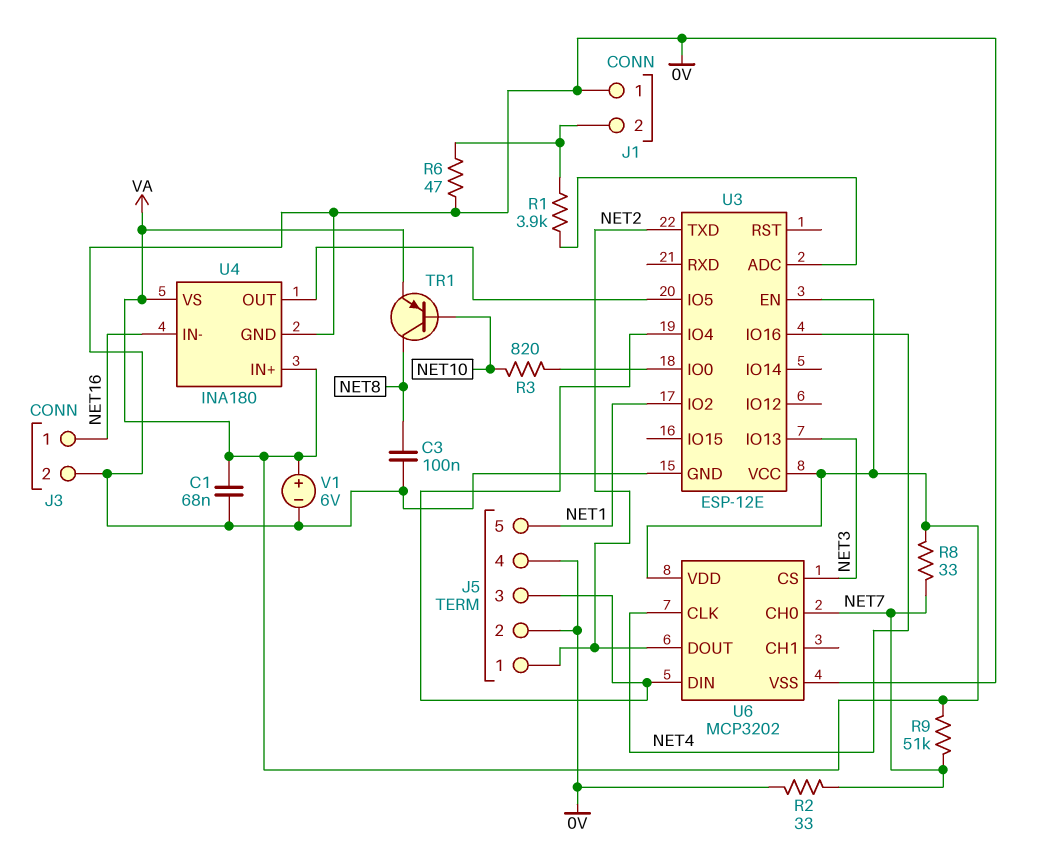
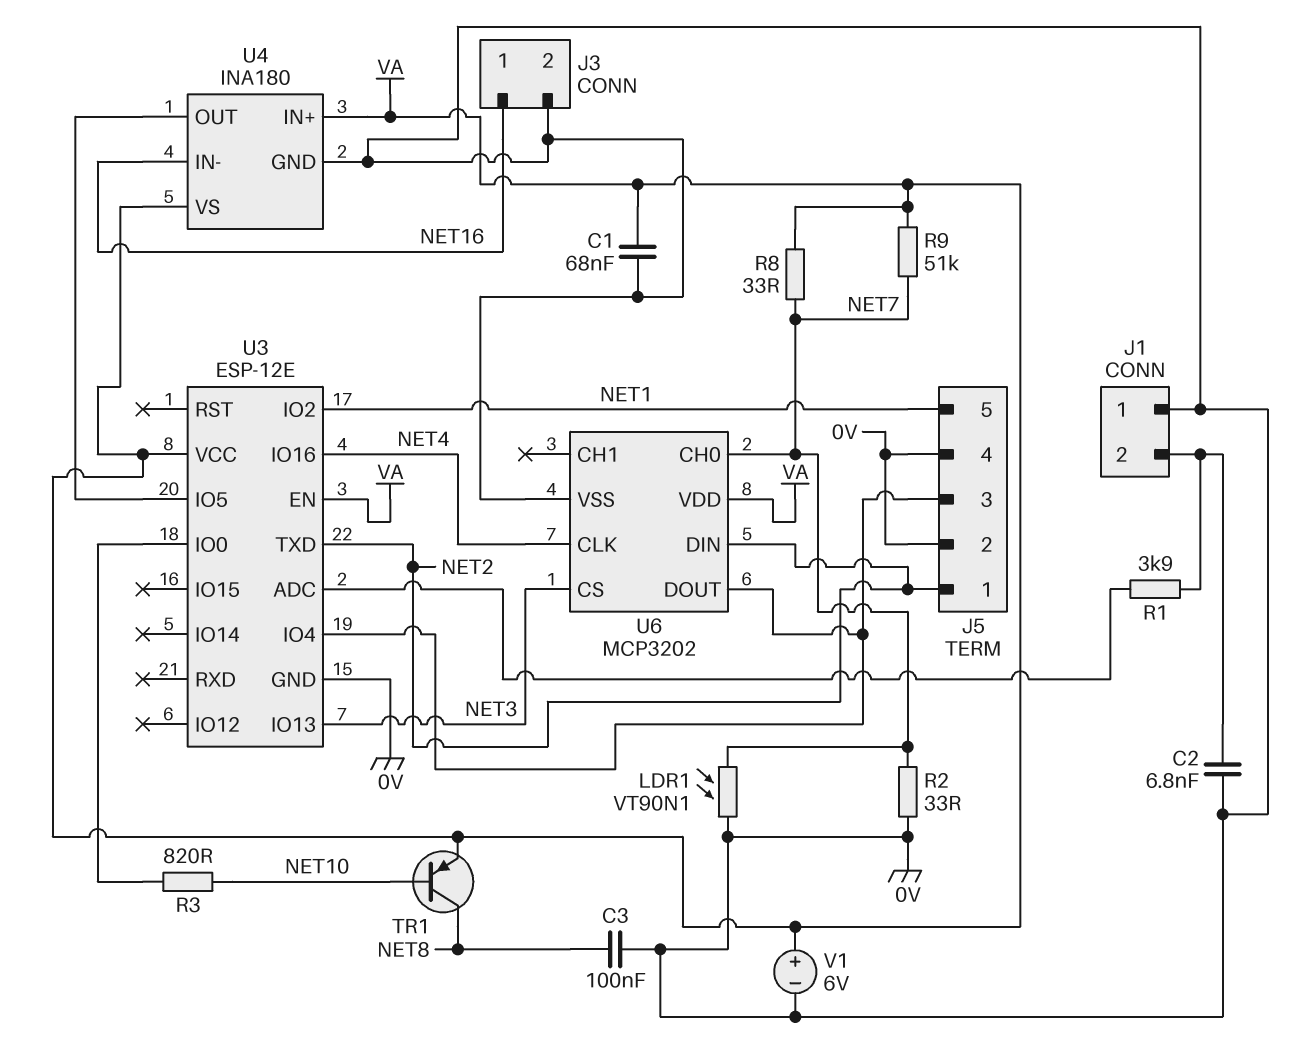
C2: none -> 6.8nF (0V, J1/2)
LDR1: none -> VT90N1 (0V, NET7)
R6: 47 (0V, J1/2) -> none
U6 pin DIN: J5/3 -> NET2
U6 pin DOUT: NET2 -> J5/3

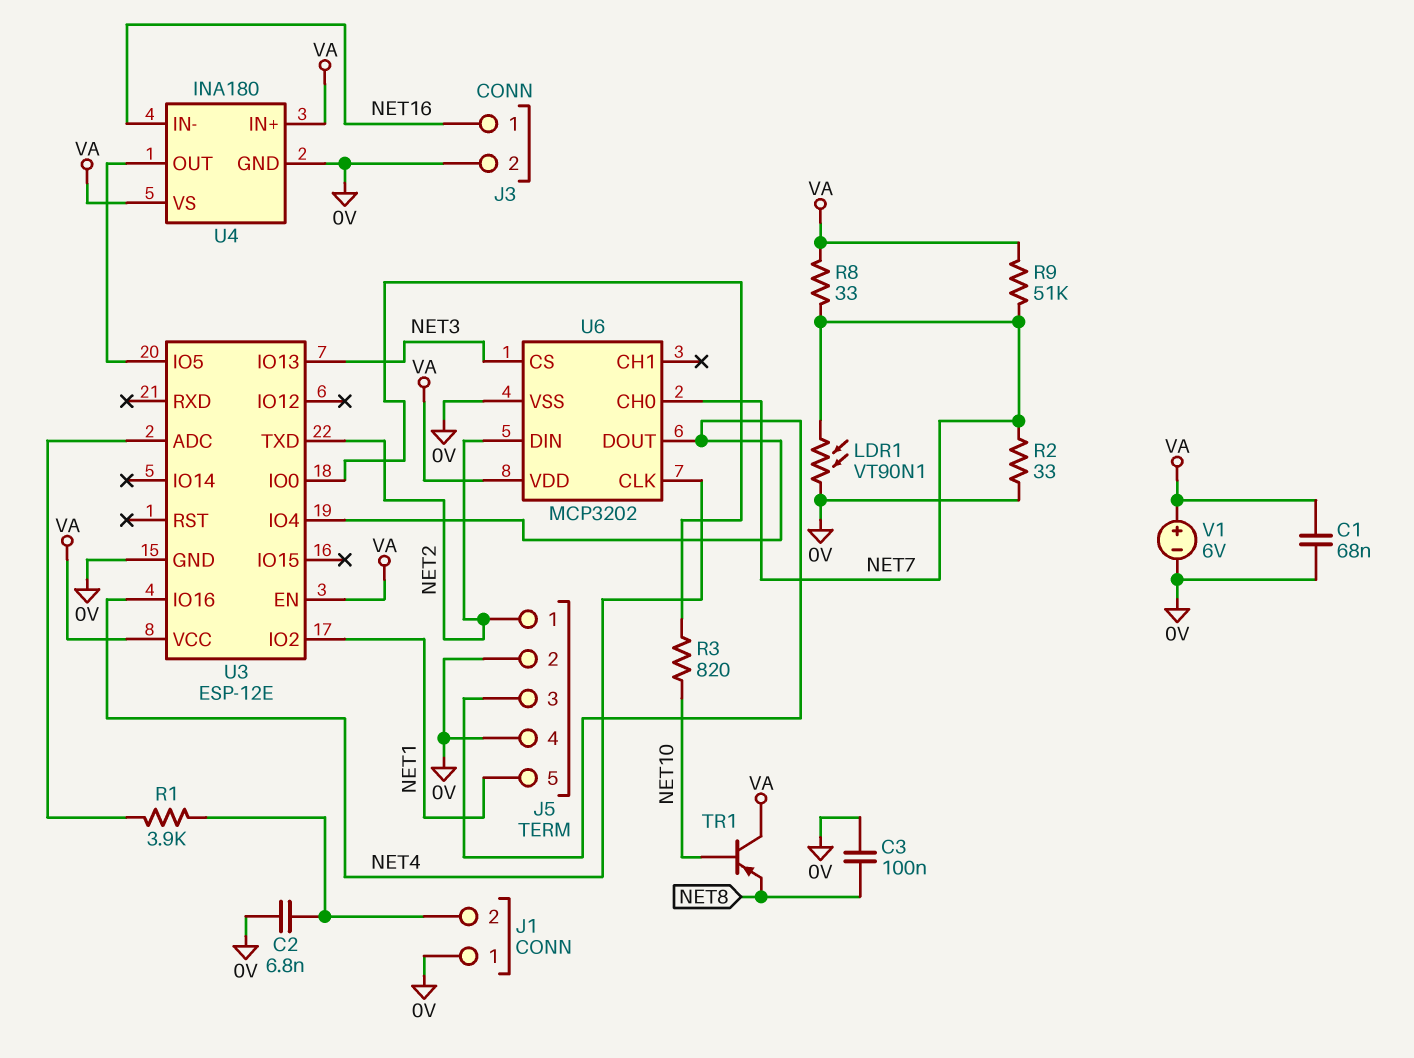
TR1: PNP (B NET10, C NET8, E VA) -> PNP (B NET10, C VA, E NET8)

